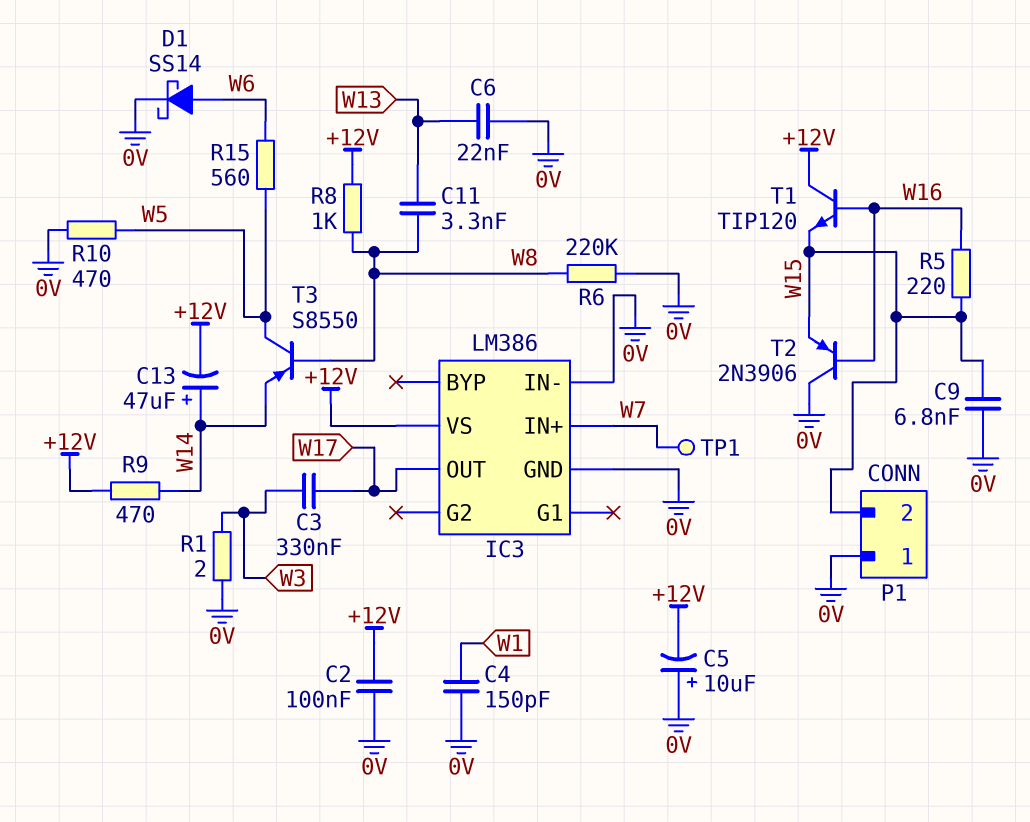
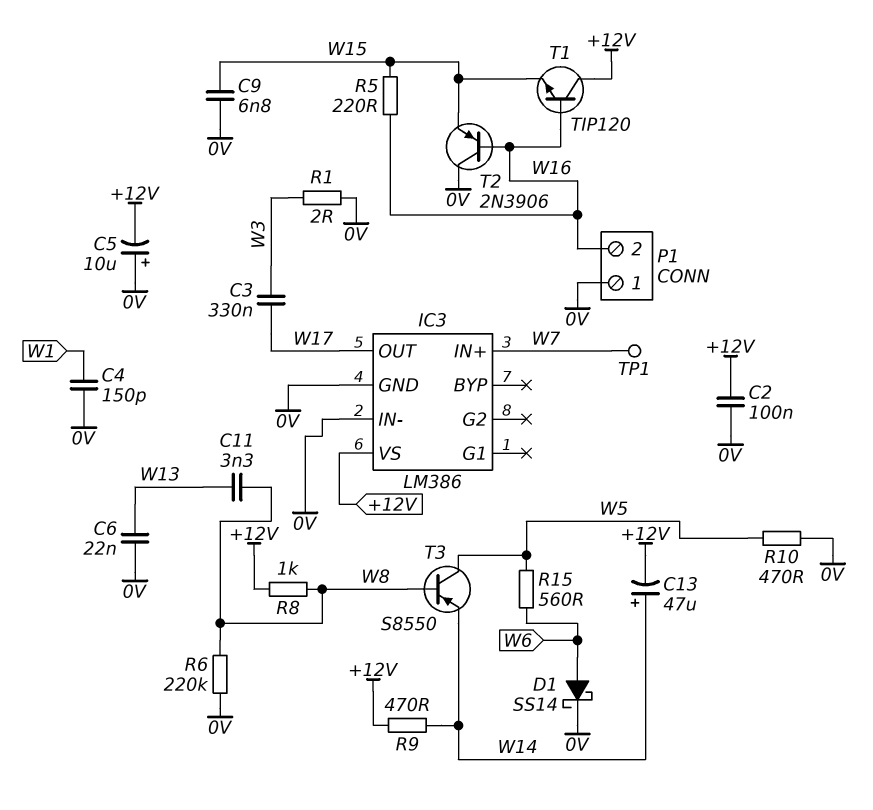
P1 pin 2: W15 -> W16

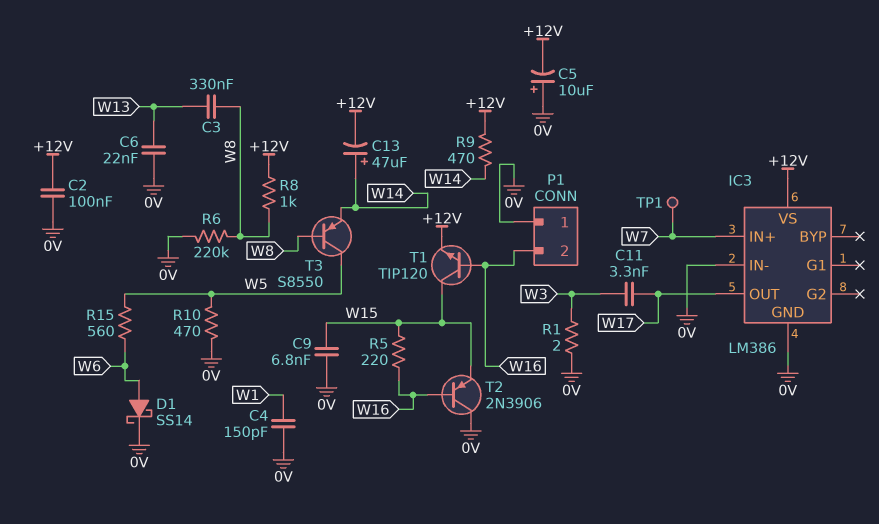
C3: 330nF (W3, W17) -> 330nF (W8, W13)
C11: 3.3nF (W8, W13) -> 3.3nF (W3, W17)
T1: NPN TIP120 (B W16, C +12V, E W15) -> NPN TIP120 (B W16, C W15, E +12V)

